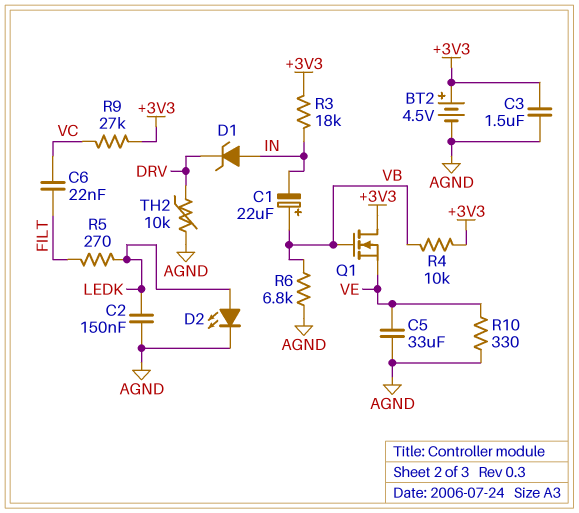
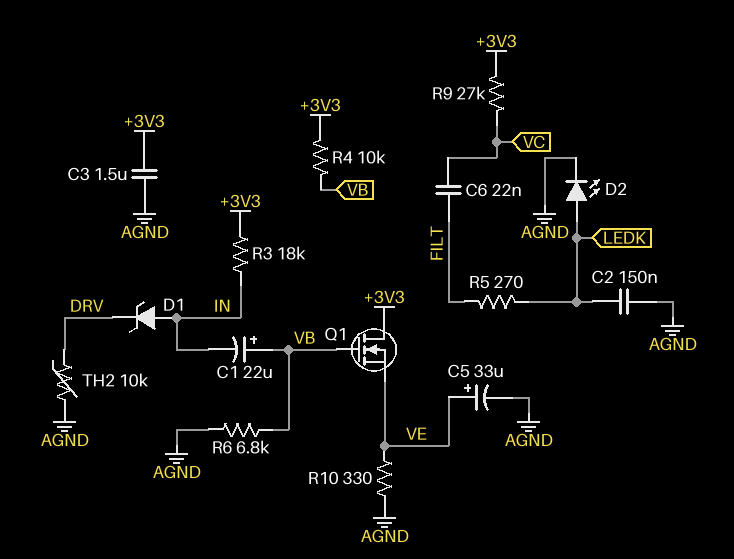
BT2: 4.5V (plus +3V3, minus AGND) -> none
C5: 33uF (AGND, VE) -> 33uF (plus VE, minus AGND)

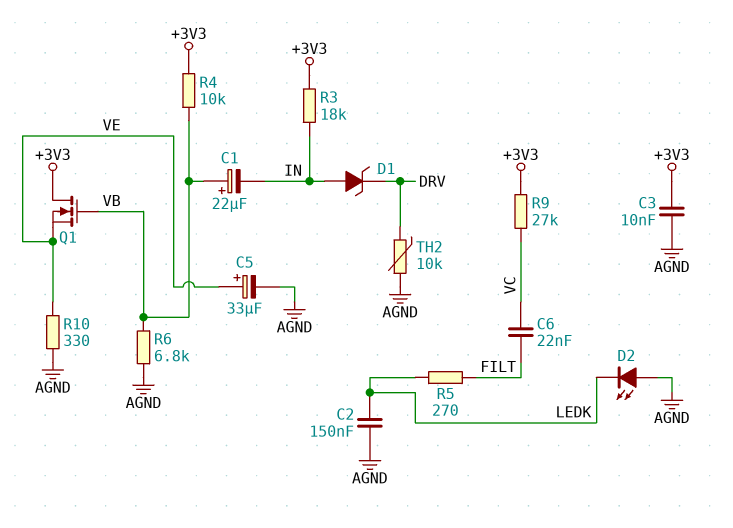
C3: 1.5uF (+3V3, AGND) -> 10nF (+3V3, AGND)
D2: LED (A LEDK, K AGND) -> LED (A AGND, K LEDK)

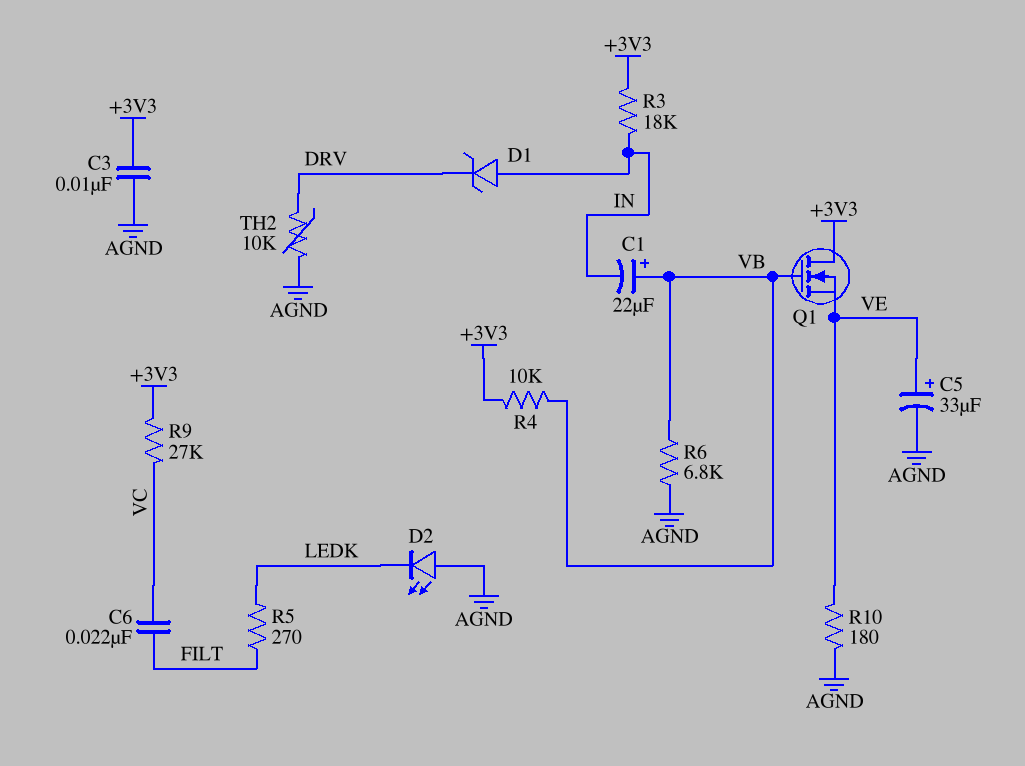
C2: 150nF (AGND, LEDK) -> none
R10: 330 (AGND, VE) -> 180 (AGND, VE)

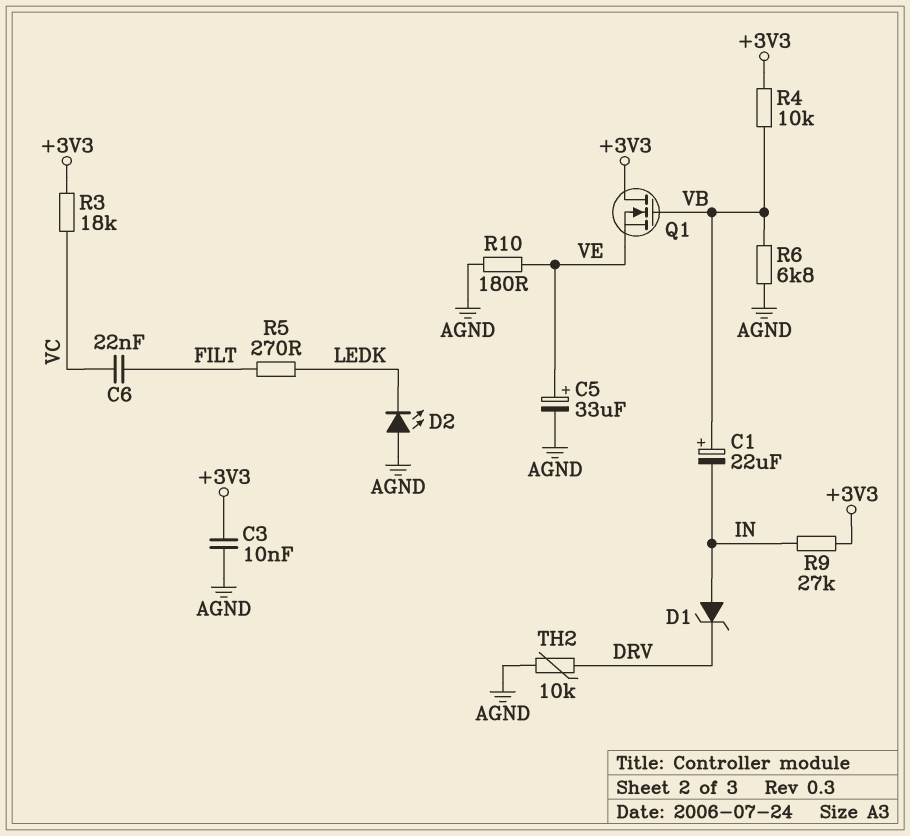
R3: 18k (+3V3, IN) -> 18k (+3V3, VC)
R9: 27k (+3V3, VC) -> 27k (+3V3, IN)

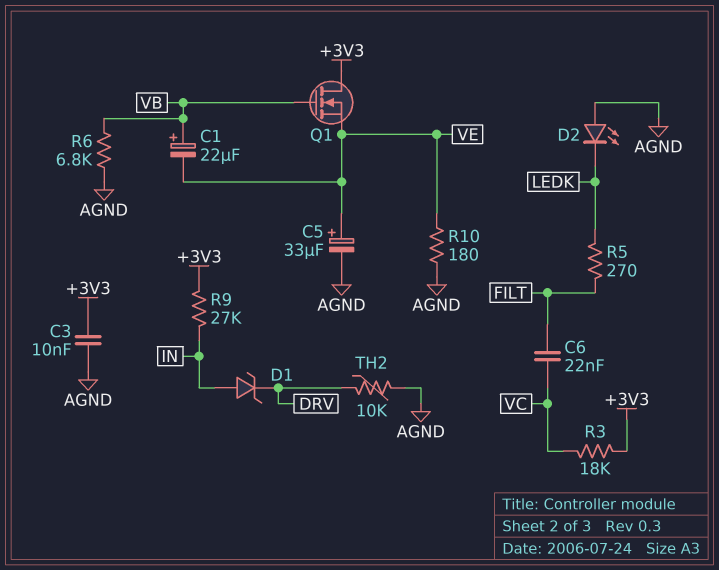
C1: 22uF (plus VB, minus IN) -> 22uF (plus VB, minus VE)
R4: 10k (+3V3, VB) -> none

